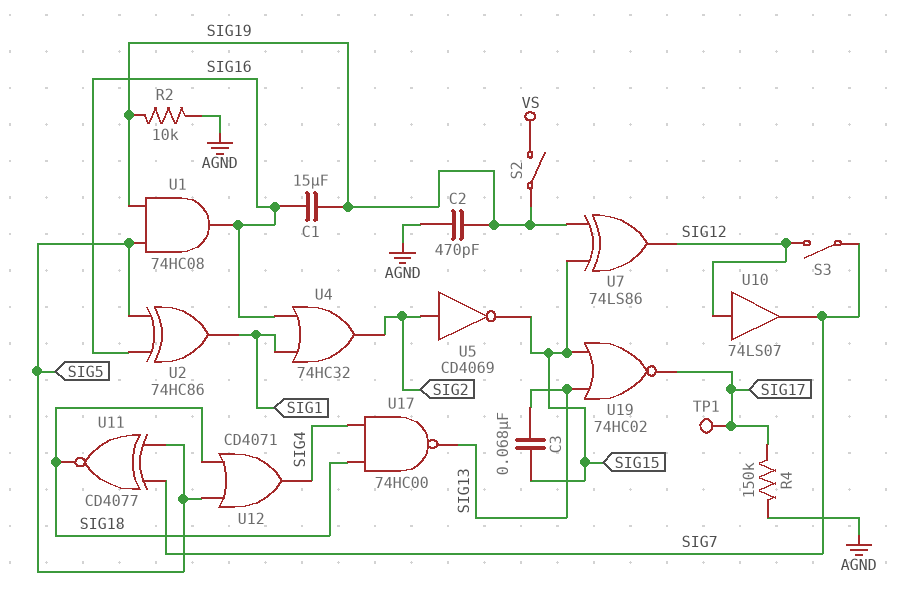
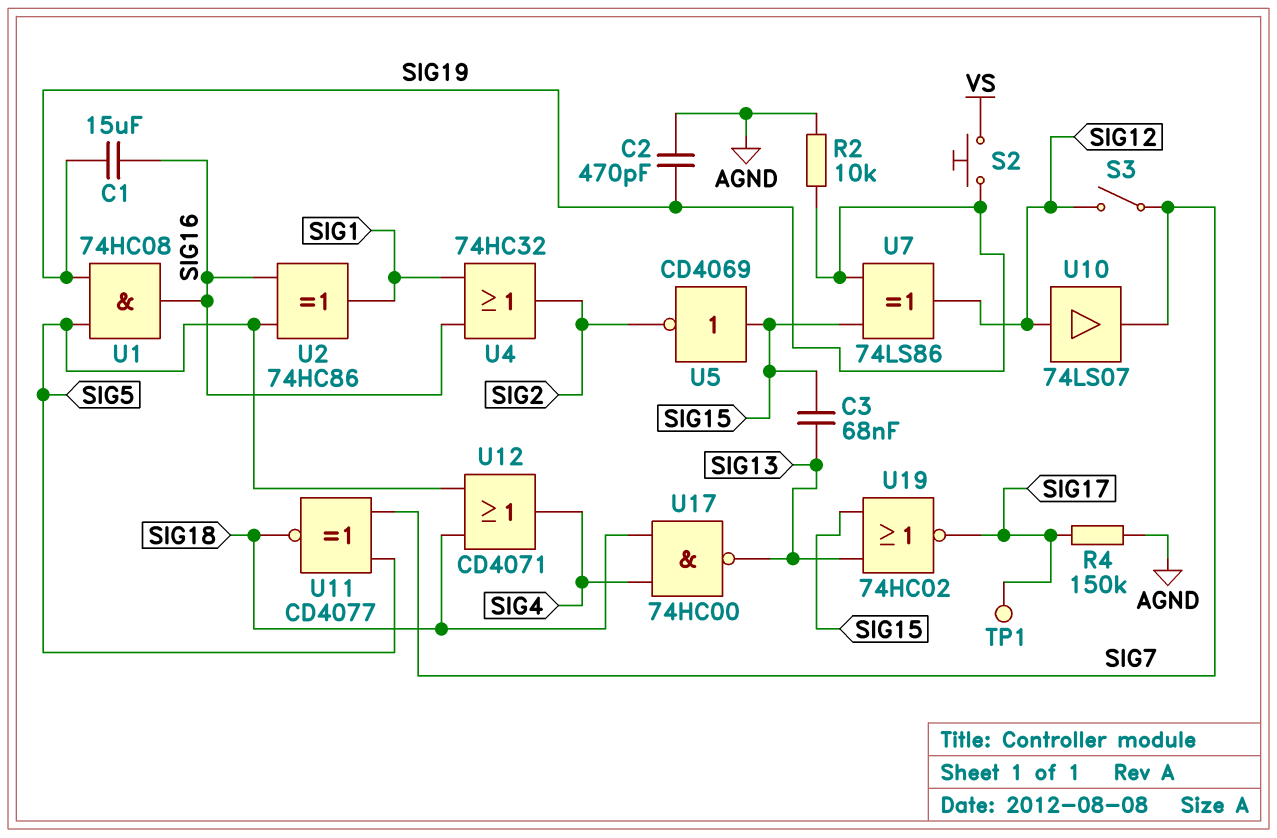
S2: switch (SIG19, VS) -> button (SIG19, VS)
U5: NOT CD4069 (in SIG2, out SIG15) -> NOT CD4069 (in SIG15, out SIG2)

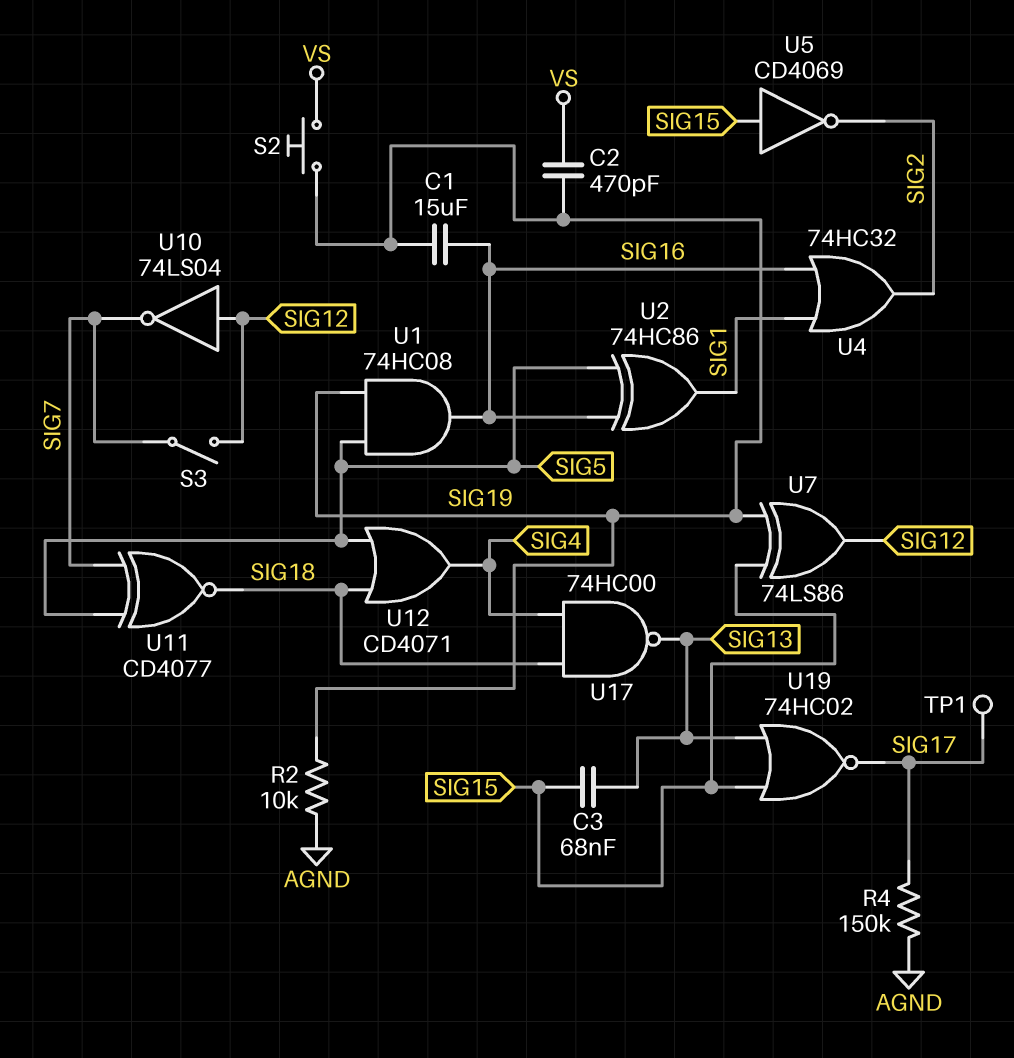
C2: 470pF (AGND, SIG19) -> 470pF (SIG19, VS)
U10: buffer 74LS07 (in SIG12, out SIG7) -> NOT 74LS04 (in SIG12, out SIG7)

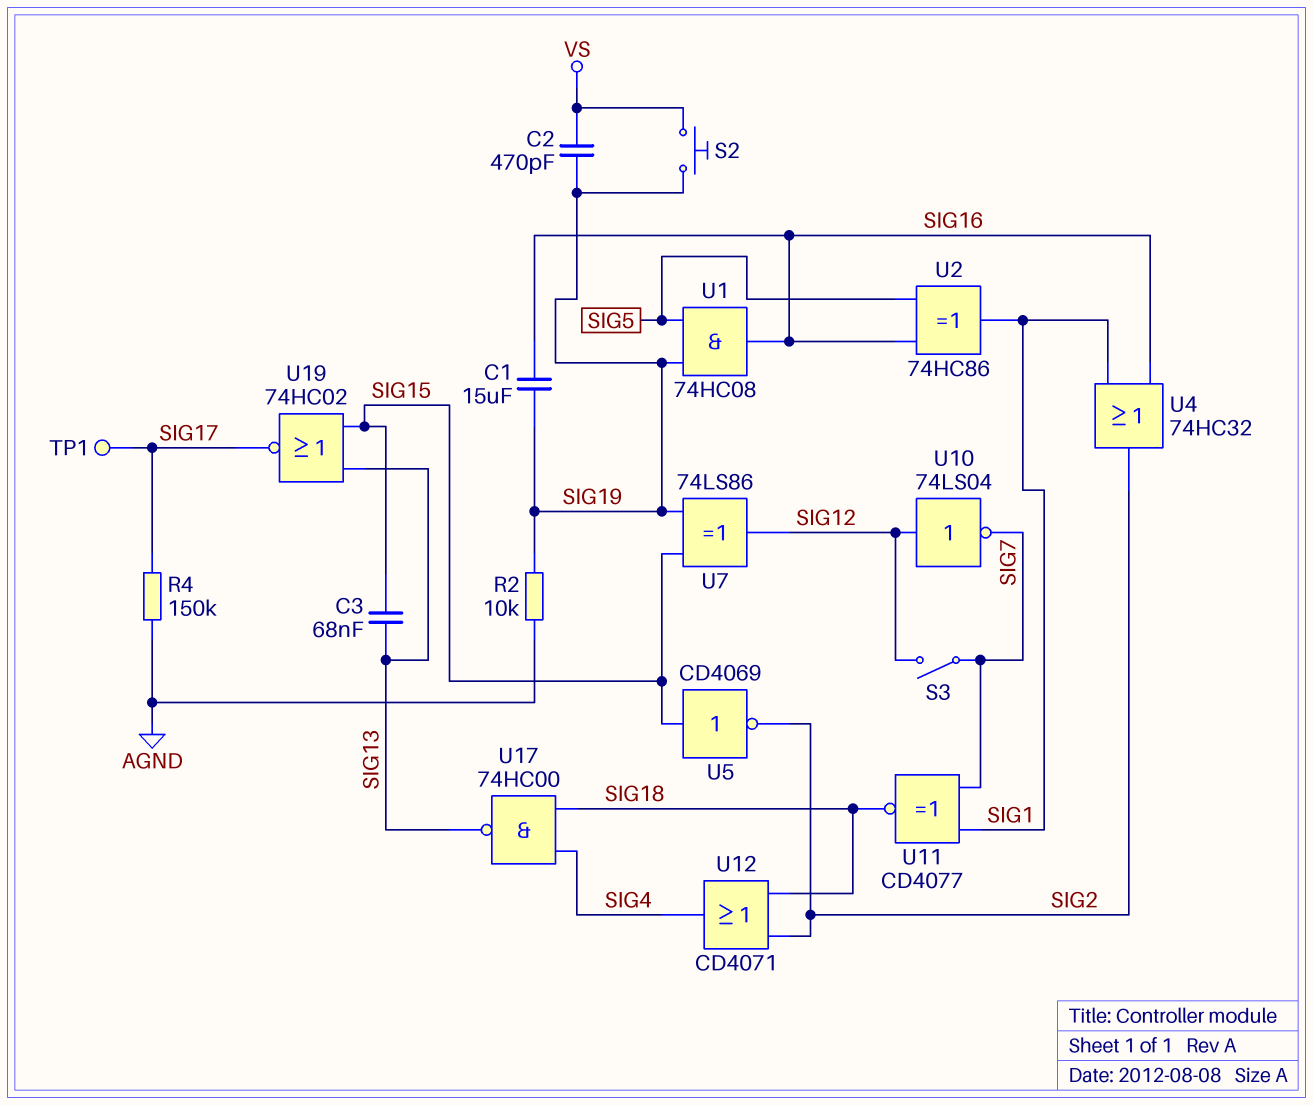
U11: XNOR CD4077 (in SIG5, in SIG7, out SIG18) -> XNOR CD4077 (in SIG1, in SIG7, out SIG18)
U12: OR CD4071 (in SIG5, in SIG18, out SIG4) -> OR CD4071 (in SIG2, in SIG18, out SIG4)

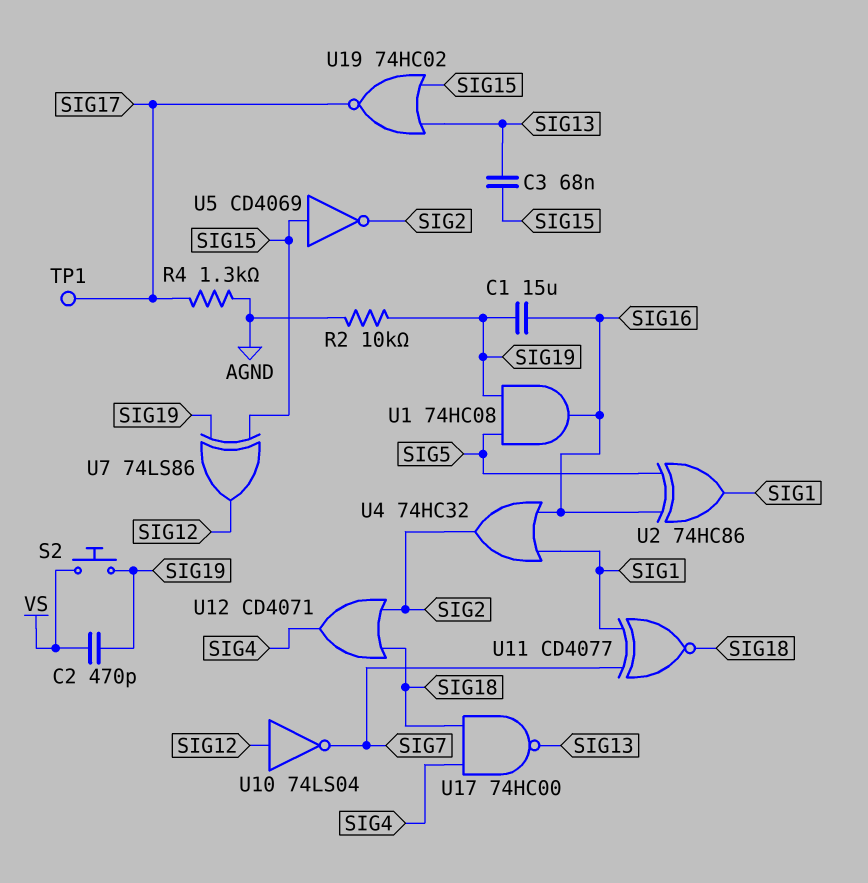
R4: 150k (AGND, SIG17) -> 1.3k (AGND, SIG17)
S3: switch (SIG7, SIG12) -> none

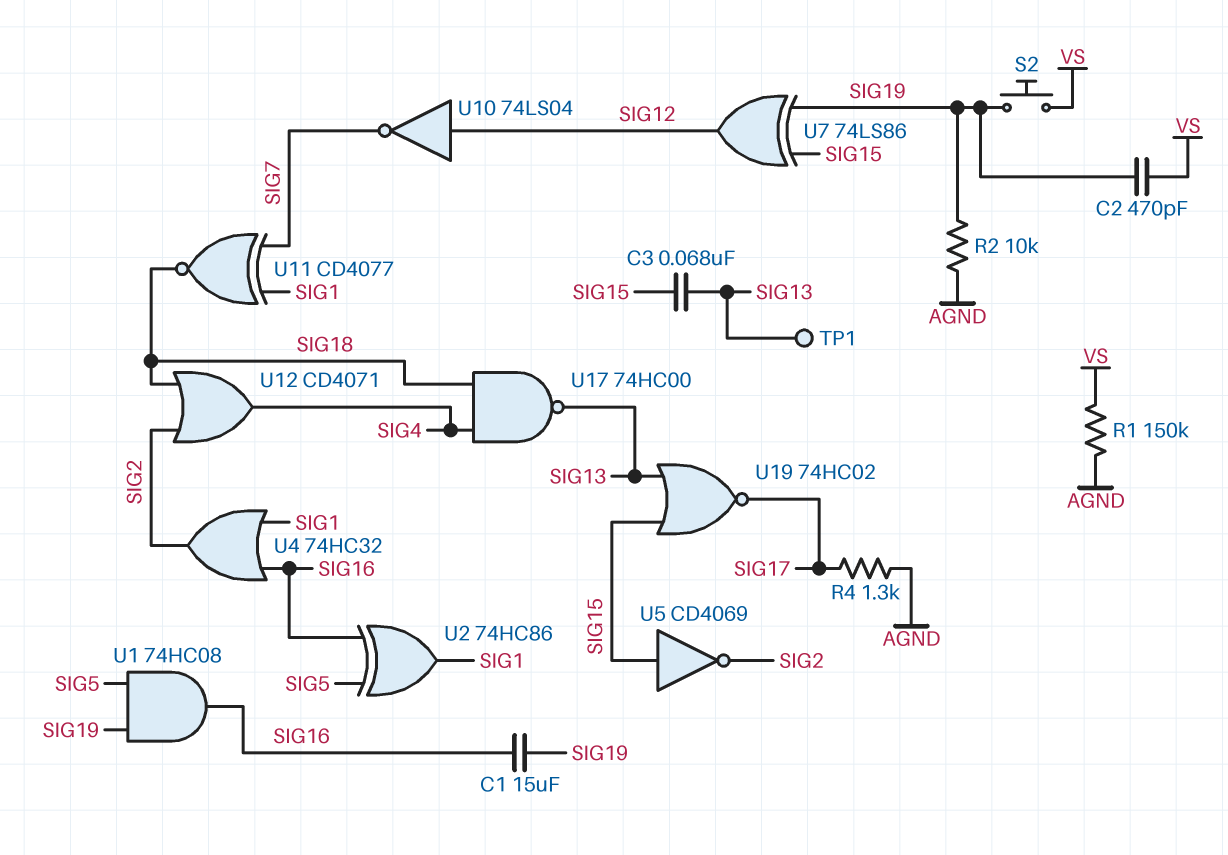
R1: none -> 150k (AGND, VS)
TP1: test point (SIG17) -> test point (SIG13)

